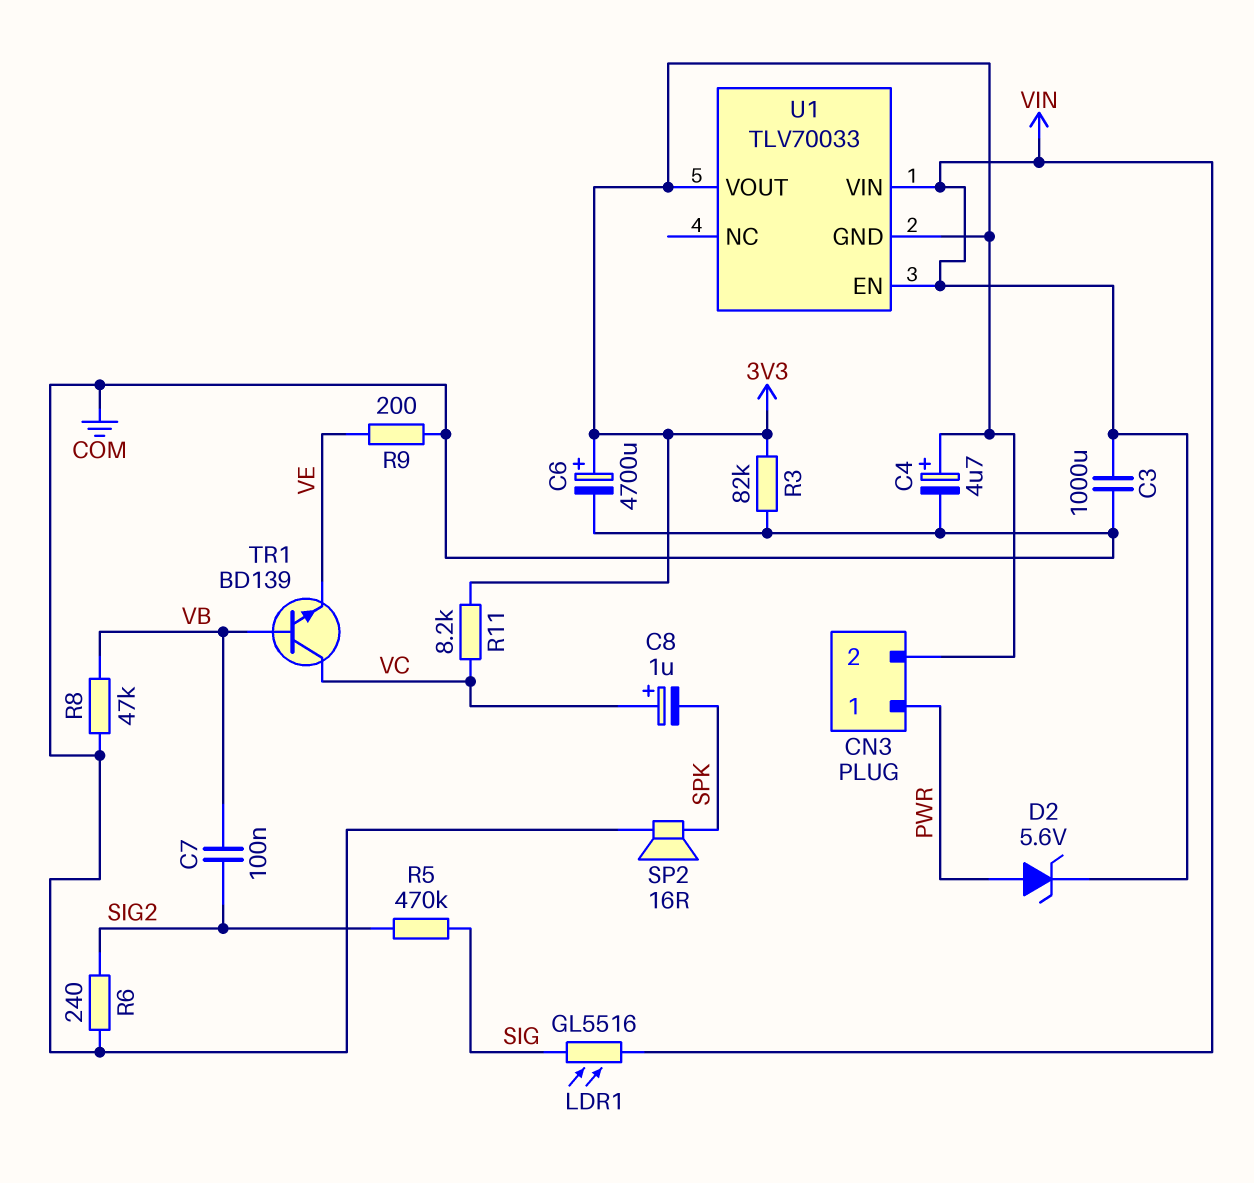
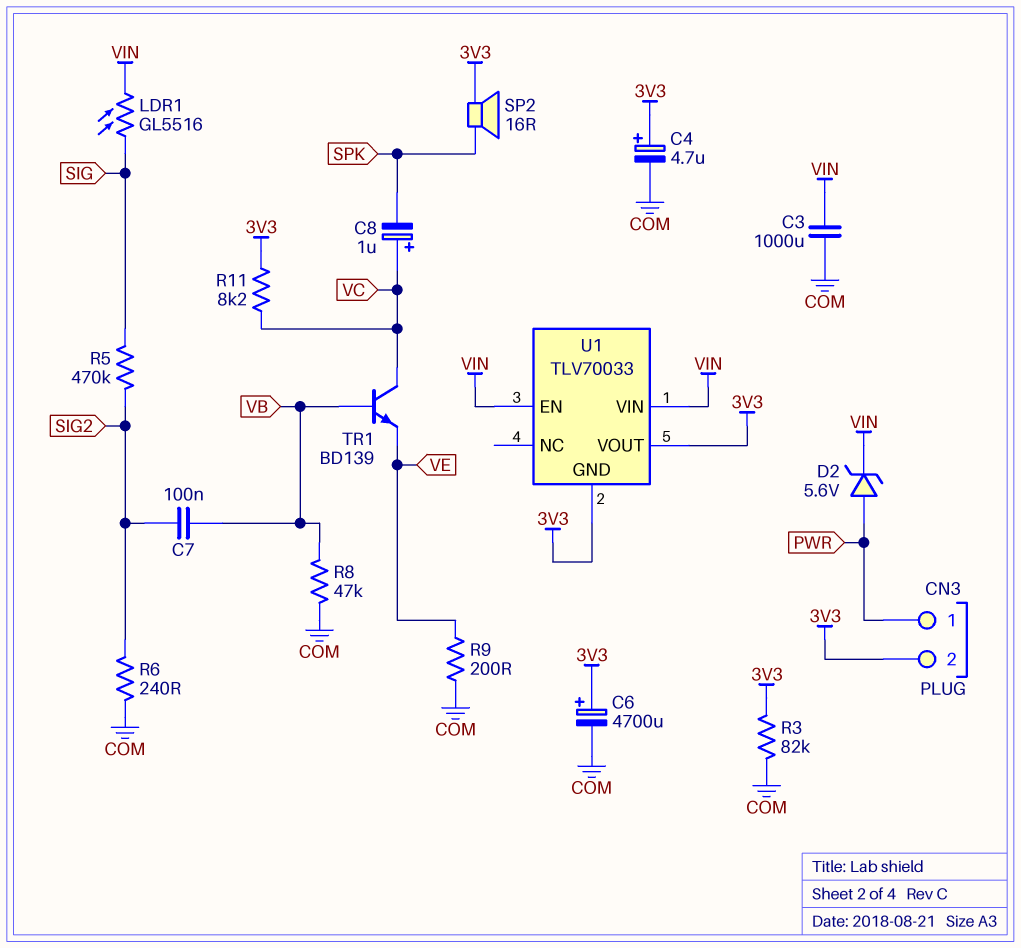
SP2: speaker 16R (COM, SPK) -> speaker 16R (3V3, SPK)

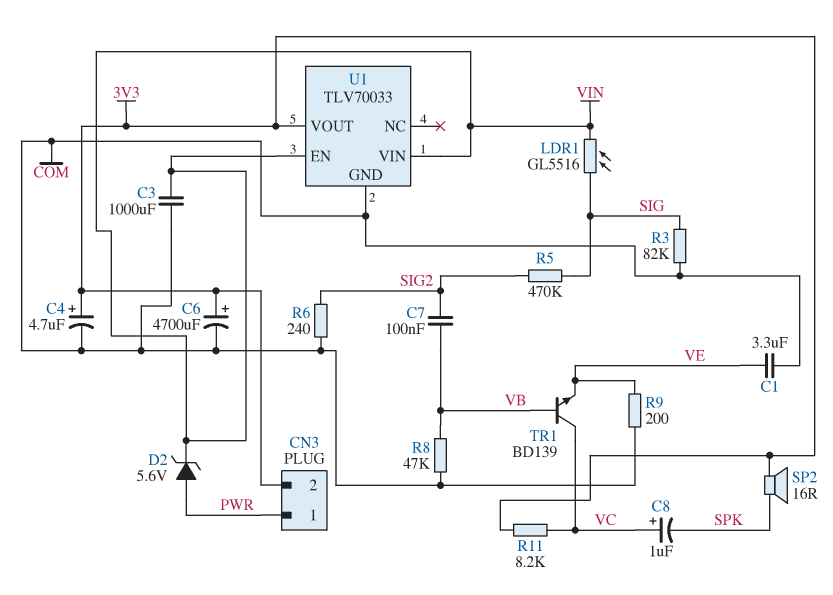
C1: none -> 3.3uF (COM, VE)
R3: 82k (3V3, COM) -> 82k (COM, SIG)
U1 pin GND: 3V3 -> COM

